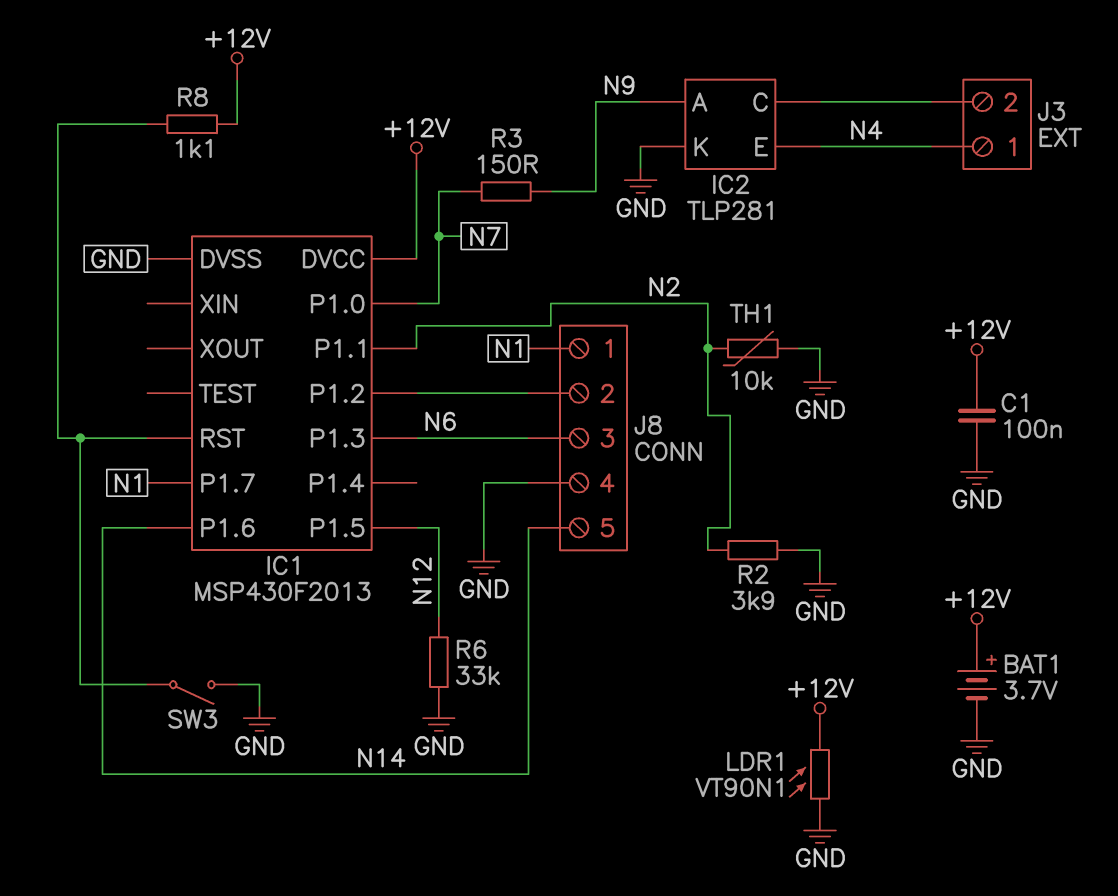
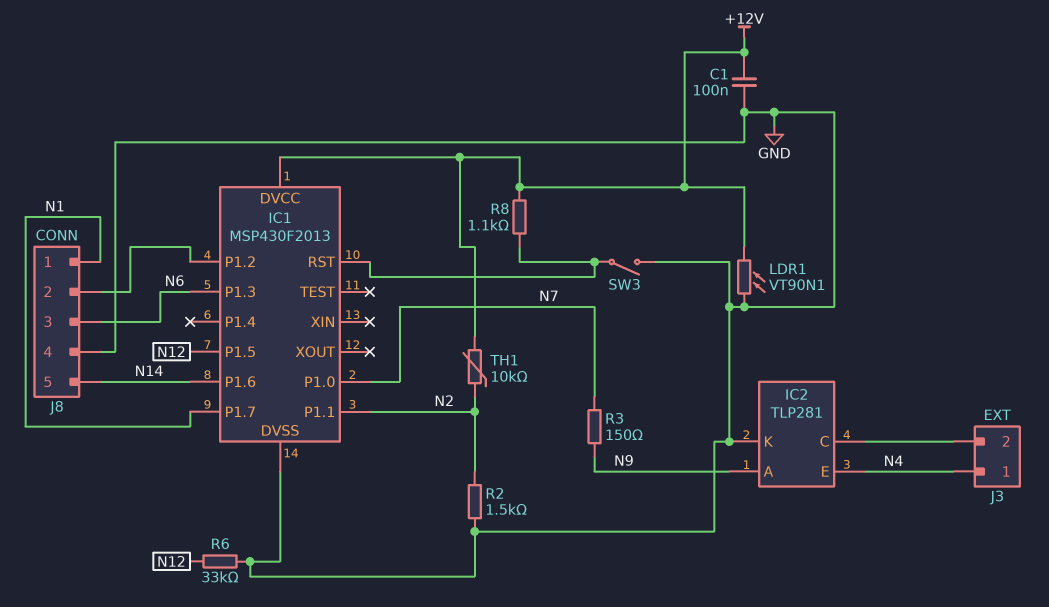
BAT1: 3.7V (plus +12V, minus GND) -> none
R2: 3.9k (GND, N2) -> 1.5k (GND, N2)
TH1: 10k (GND, N2) -> 10k (+12V, N2)

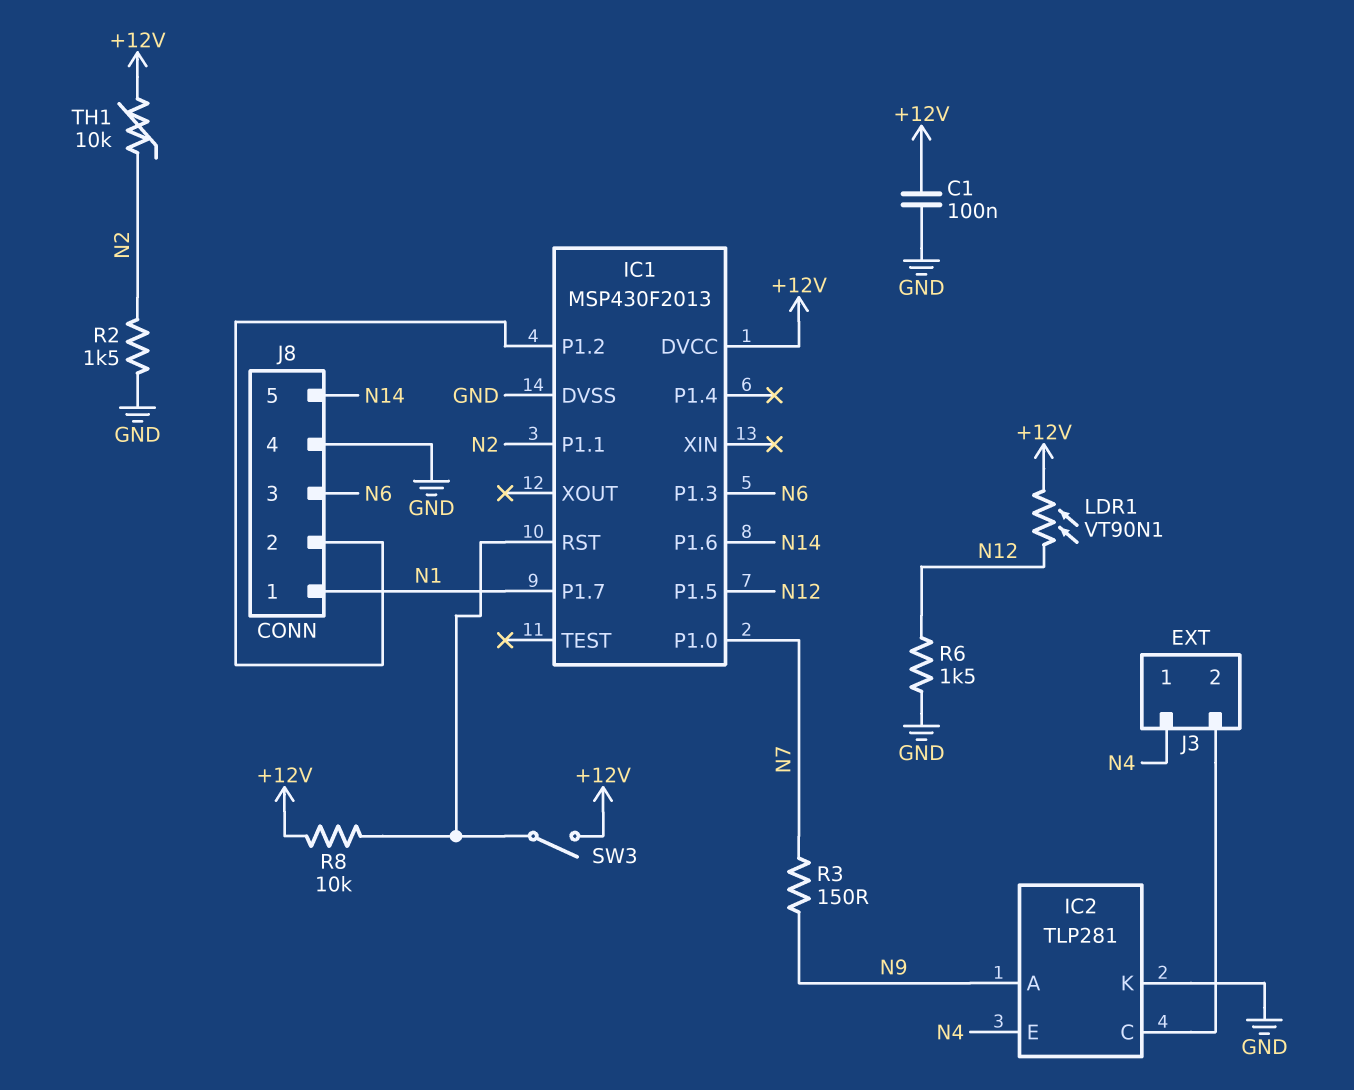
LDR1: VT90N1 (+12V, GND) -> VT90N1 (+12V, N12)
R6: 33k (GND, N12) -> 1.5k (GND, N12)
R8: 1.1k (+12V, IC1/RST) -> 10k (+12V, IC1/RST)
SW3: switch (GND, IC1/RST) -> switch (+12V, IC1/RST)

